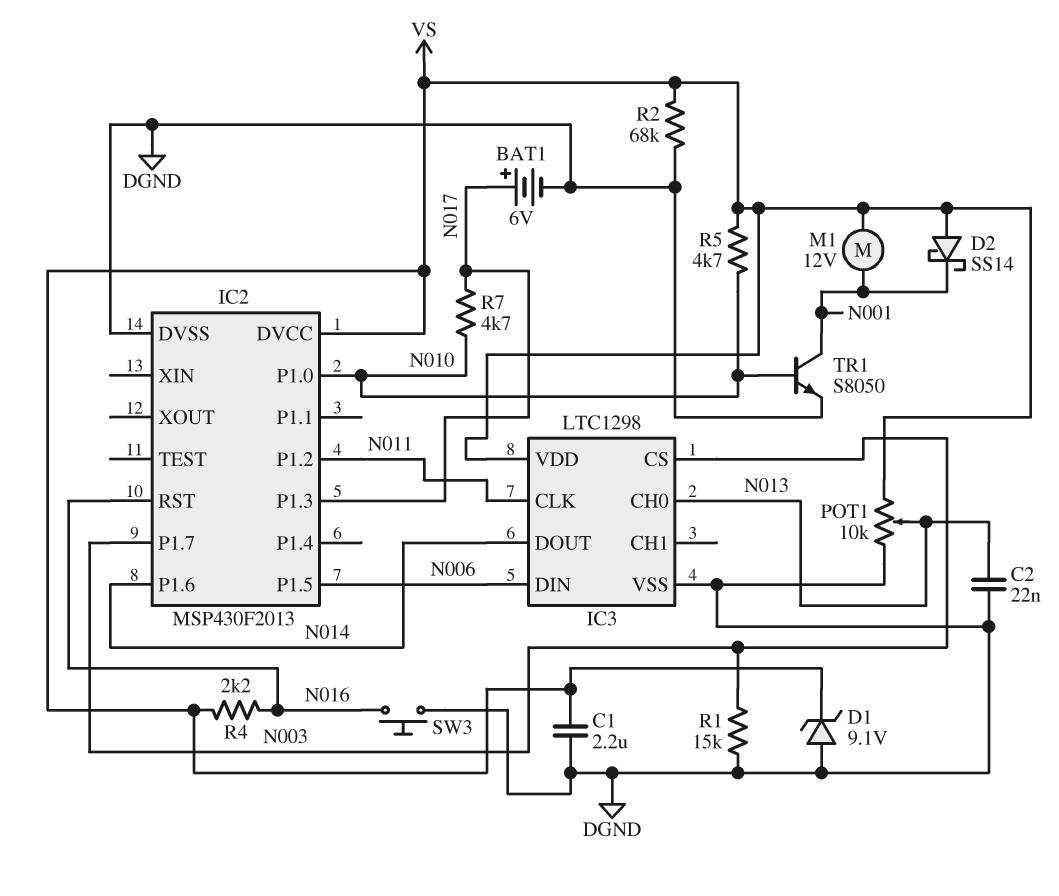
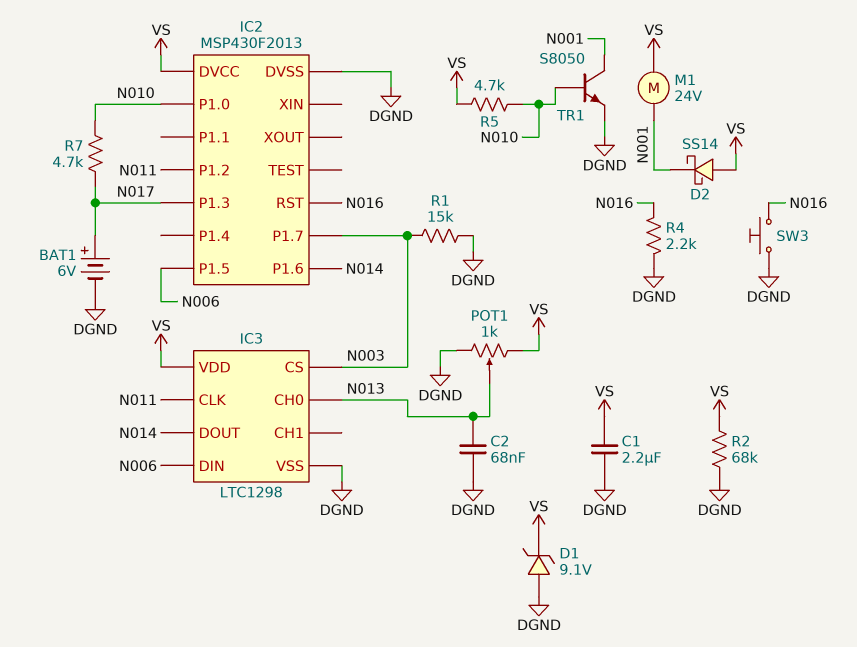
C2: 22nF (DGND, N013) -> 68nF (DGND, N013)
M1: motor 12V (N001, VS) -> motor 24V (N001, VS)
POT1: 10k (DGND, VS, wiper N013) -> 1k (DGND, VS, wiper N013)
R4: 2.2k (N016, VS) -> 2.2k (DGND, N016)

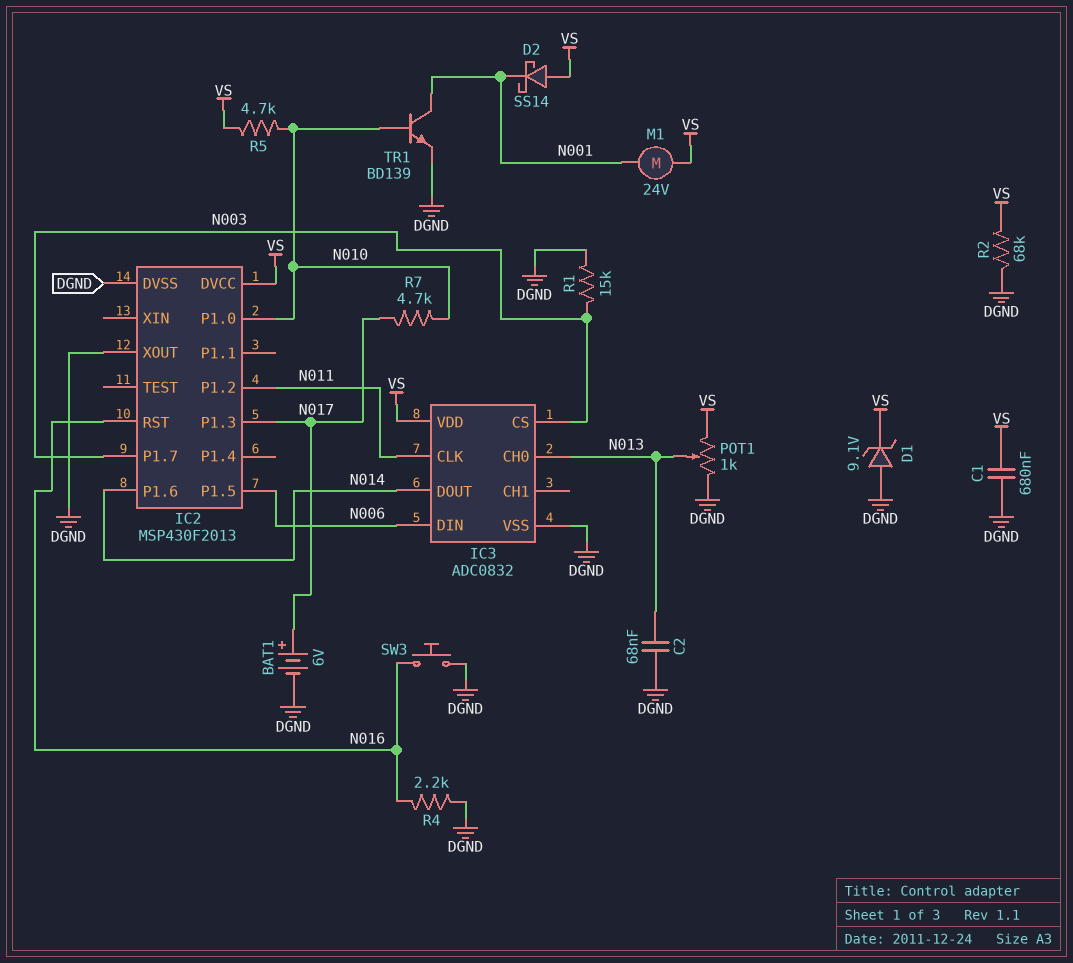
C1: 2.2uF (DGND, VS) -> 680nF (DGND, VS)
IC2 pin XOUT: none -> DGND
IC3: LTC1298 -> ADC0832
TR1: NPN S8050 (B N010, C N001, E DGND) -> NPN BD139 (B N010, C N001, E DGND)

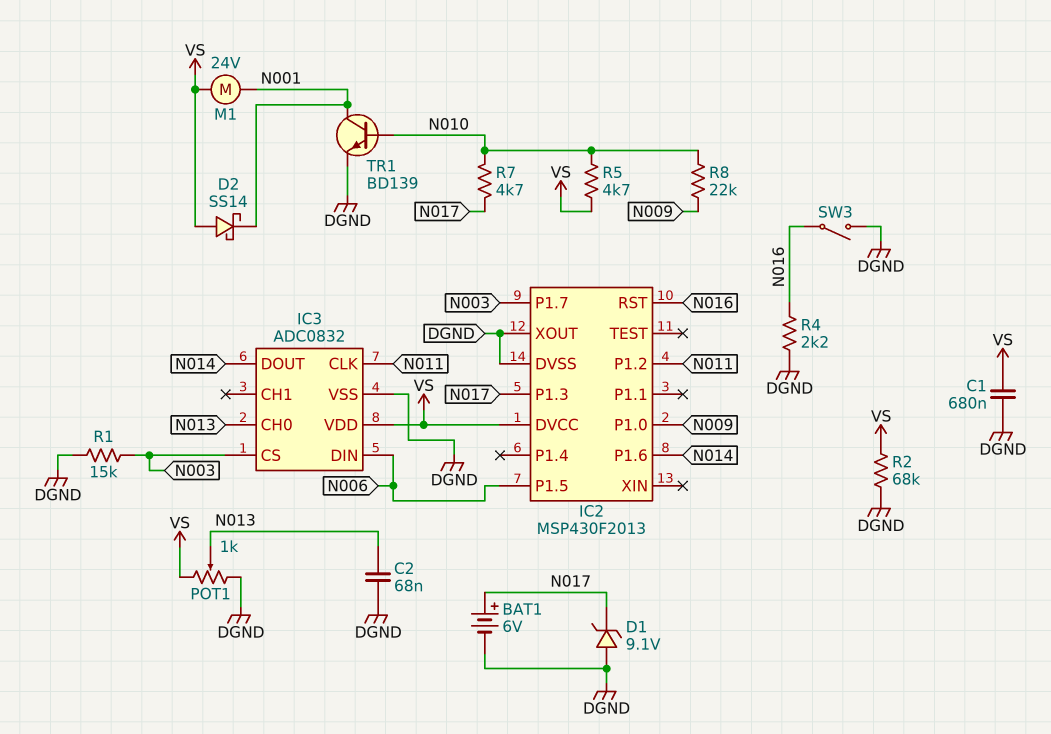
D1: zener 9.1V (A DGND, K VS) -> zener 9.1V (A DGND, K N017)
IC2 pin P1.0: N010 -> N009
R8: none -> 22k (N009, N010)
SW3: button (DGND, N016) -> switch (DGND, N016)

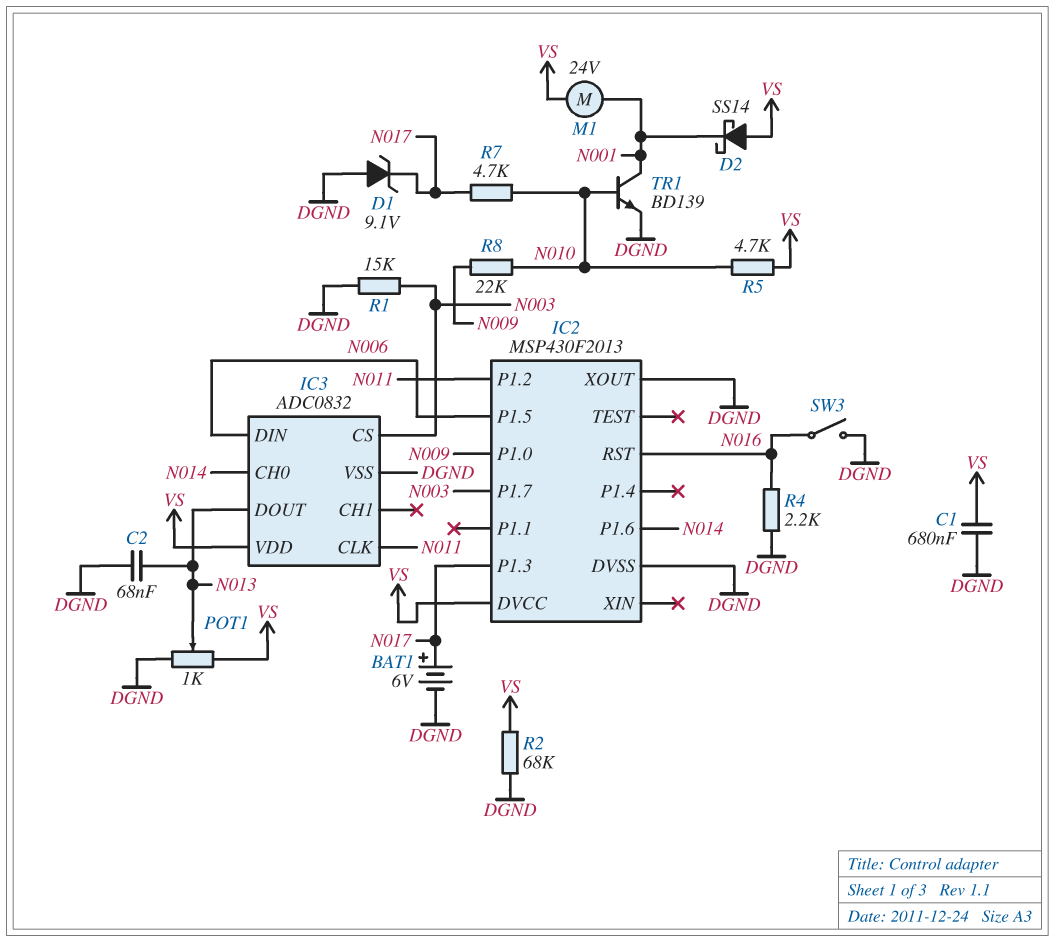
IC3 pin CH0: N013 -> N014
IC3 pin DOUT: N014 -> N013

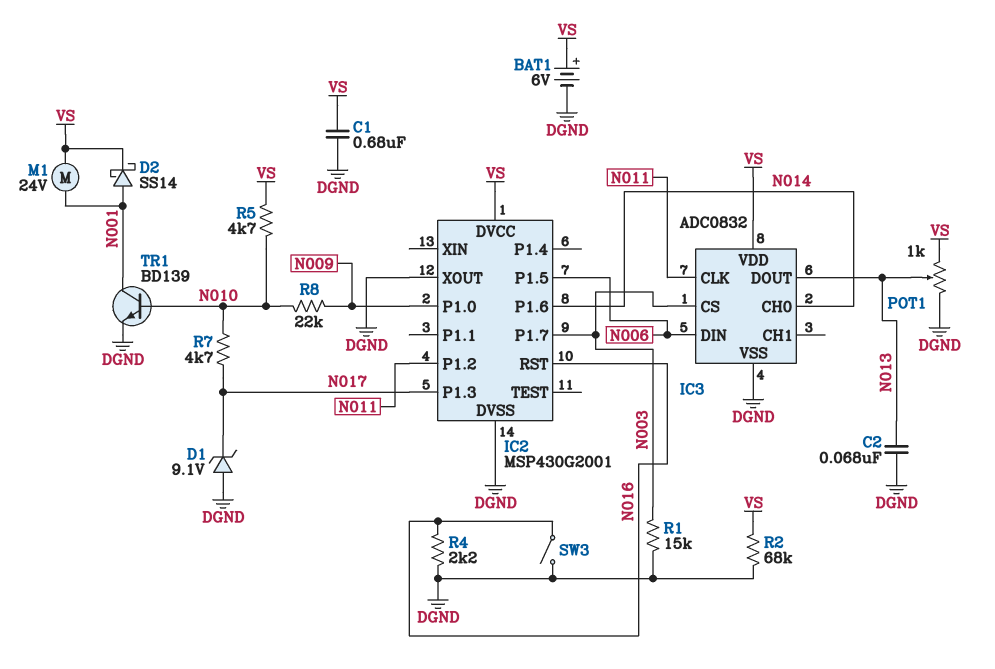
BAT1: 6V (plus N017, minus DGND) -> 6V (plus VS, minus DGND)
D2: schottky SS14 (A VS, K N001) -> schottky SS14 (A N001, K VS)
IC2: MSP430F2013 -> MSP430G2001

